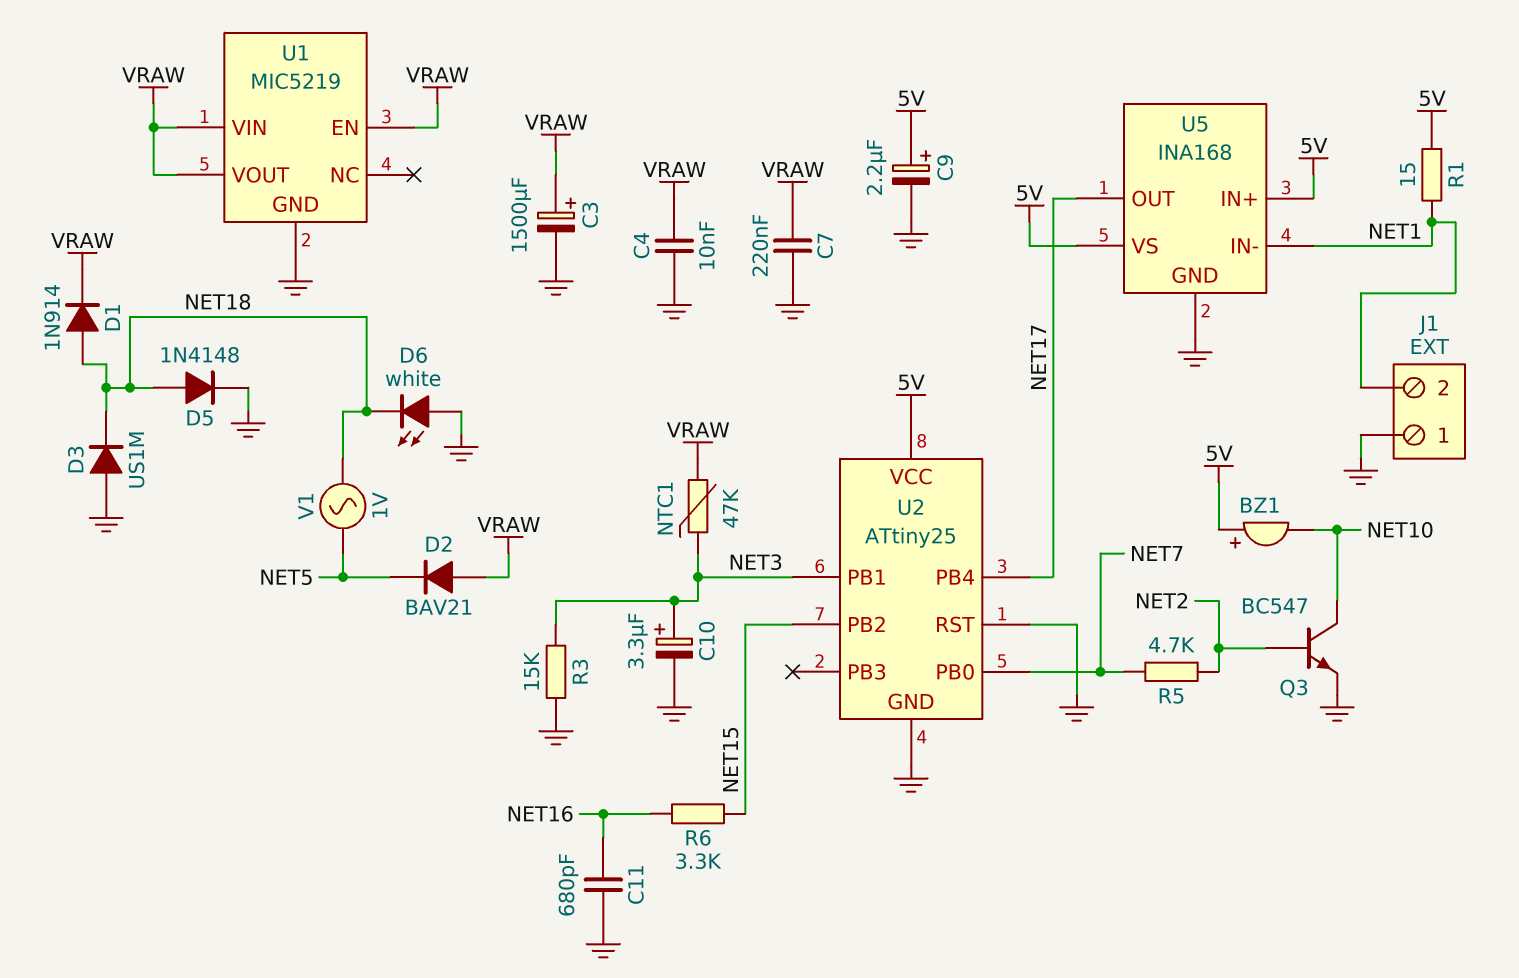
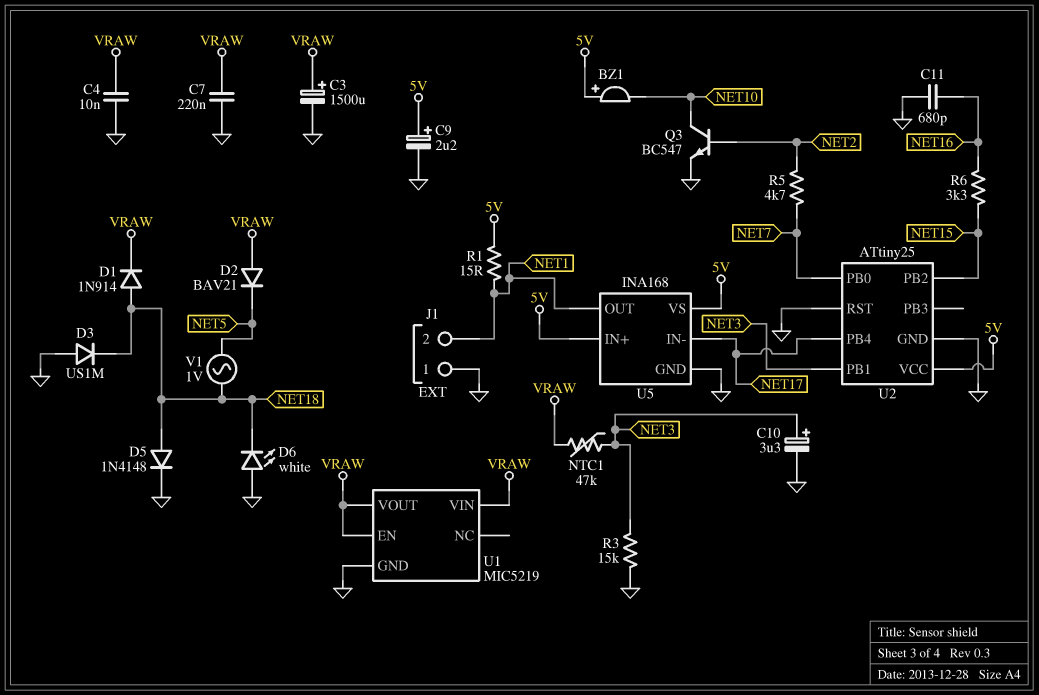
U5 pin IN-: NET1 -> NET17
U5 pin OUT: NET17 -> NET1

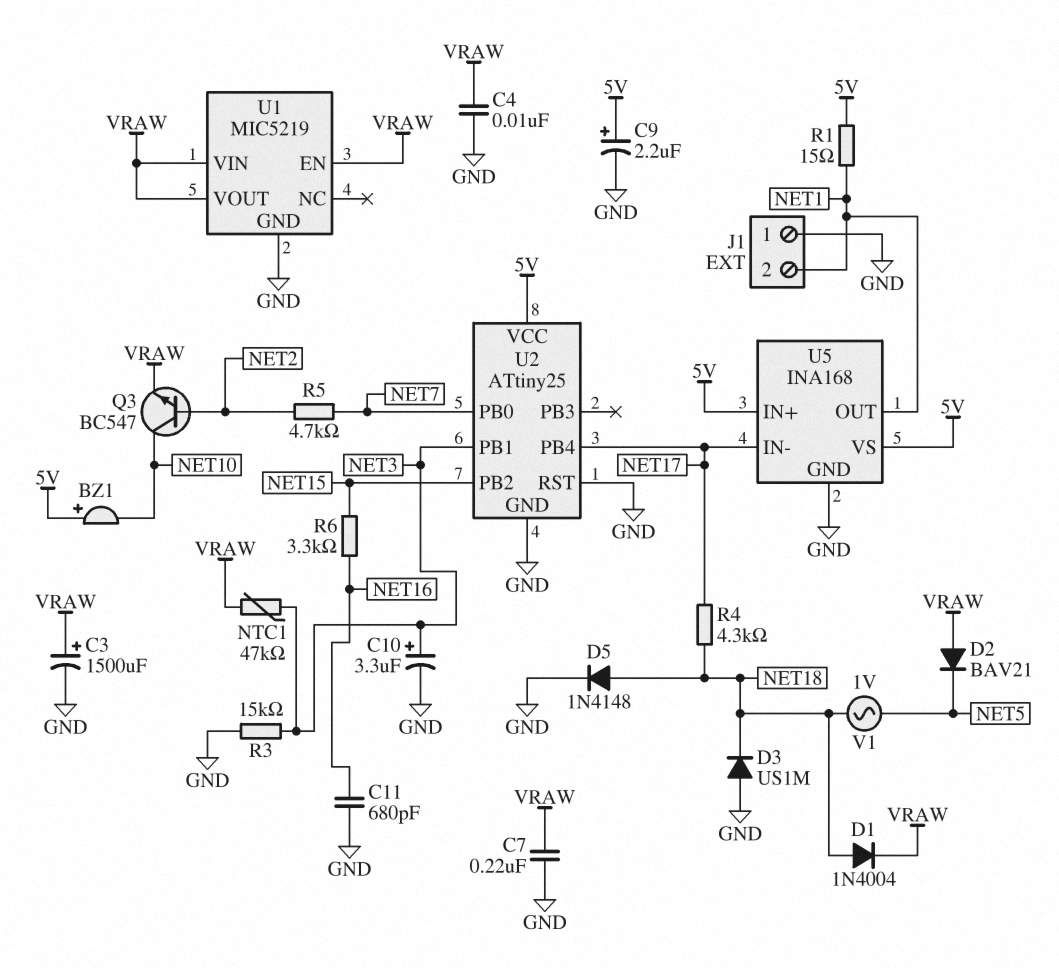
D1: diode 1N914 (A NET18, K VRAW) -> diode 1N4004 (A NET18, K VRAW)
D6: LED white (A GND, K NET18) -> none
Q3: NPN BC547 (B NET2, C NET10, E GND) -> NPN BC547 (B NET2, C NET10, E VRAW)
R4: none -> 4.3k (NET17, NET18)

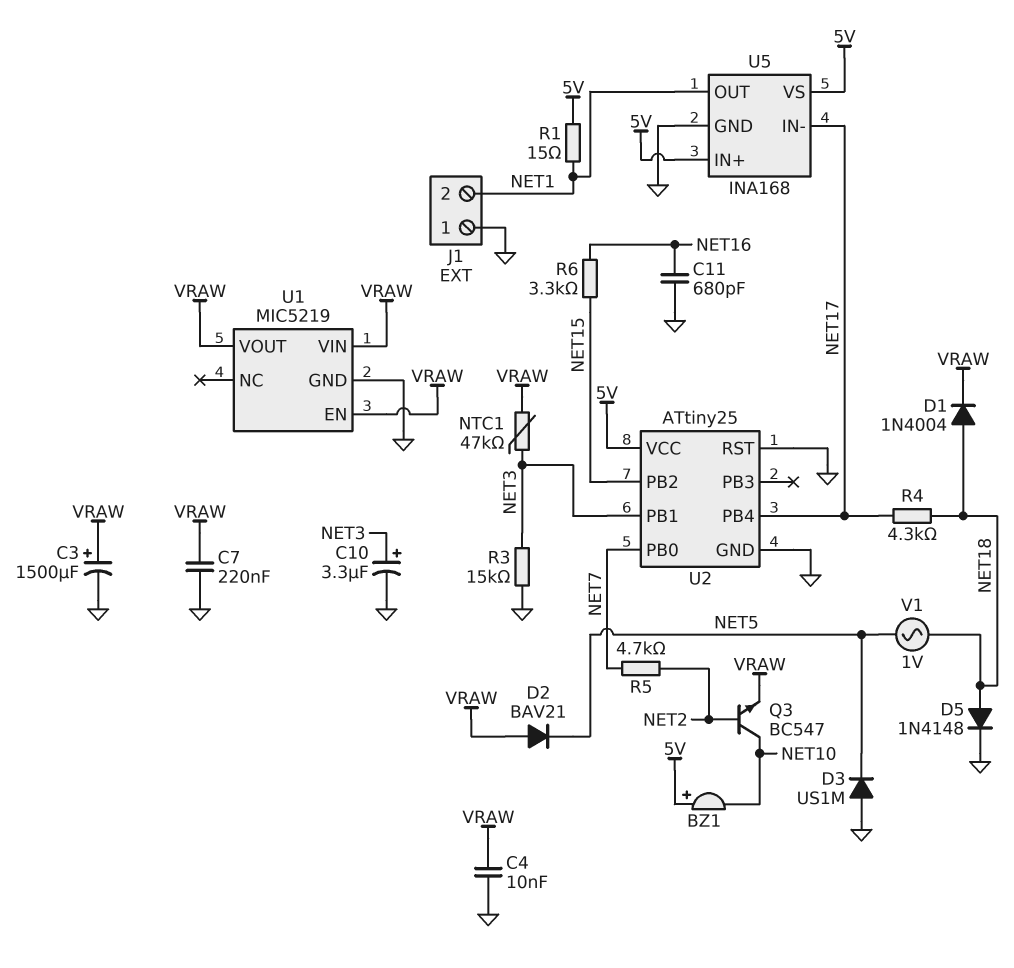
C9: 2.2uF (plus 5V, minus GND) -> none
D3: diode US1M (A GND, K NET18) -> diode US1M (A GND, K NET5)

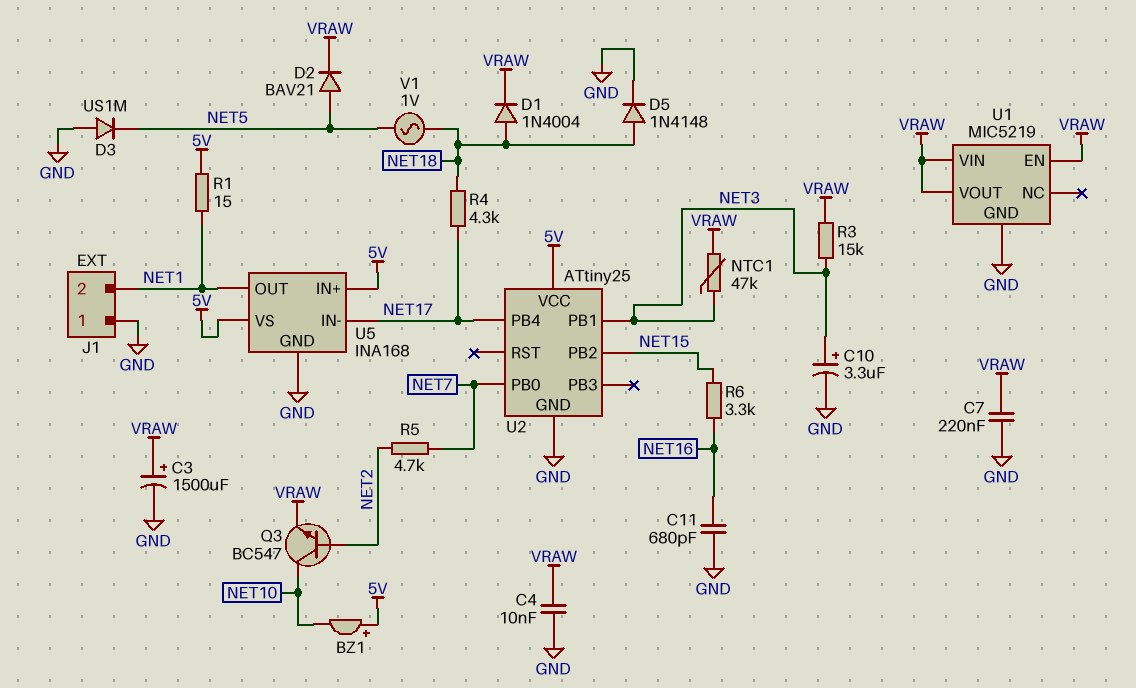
D2: diode BAV21 (A VRAW, K NET5) -> diode BAV21 (A NET5, K VRAW)
R3: 15k (GND, NET3) -> 15k (NET3, VRAW)
U2 pin RST: GND -> none

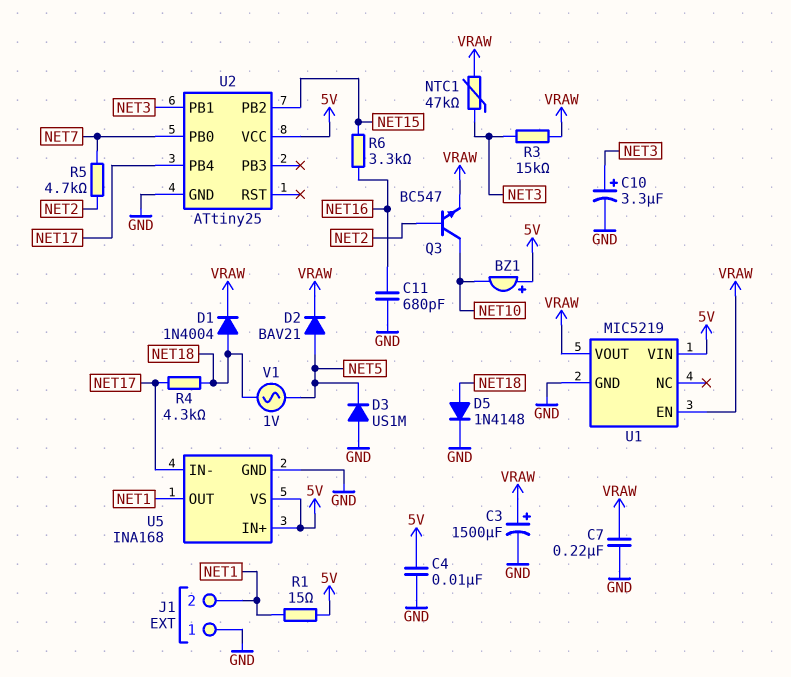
C4: 10nF (GND, VRAW) -> 10nF (5V, GND)
U1 pin VIN: VRAW -> 5V

